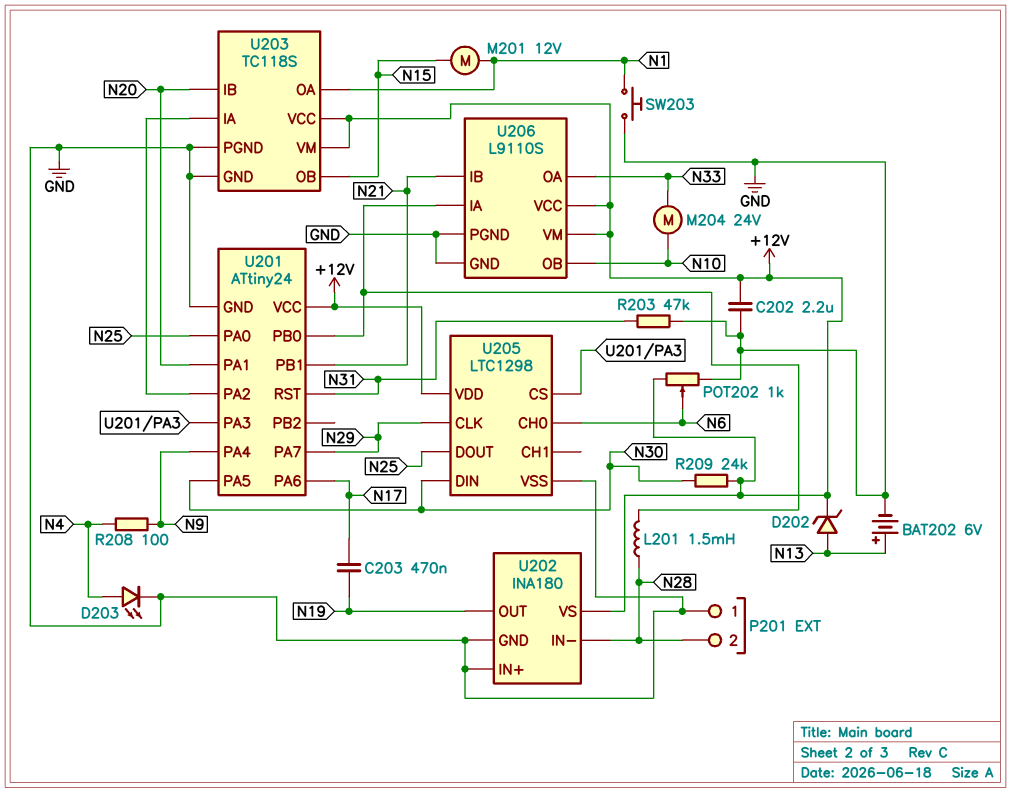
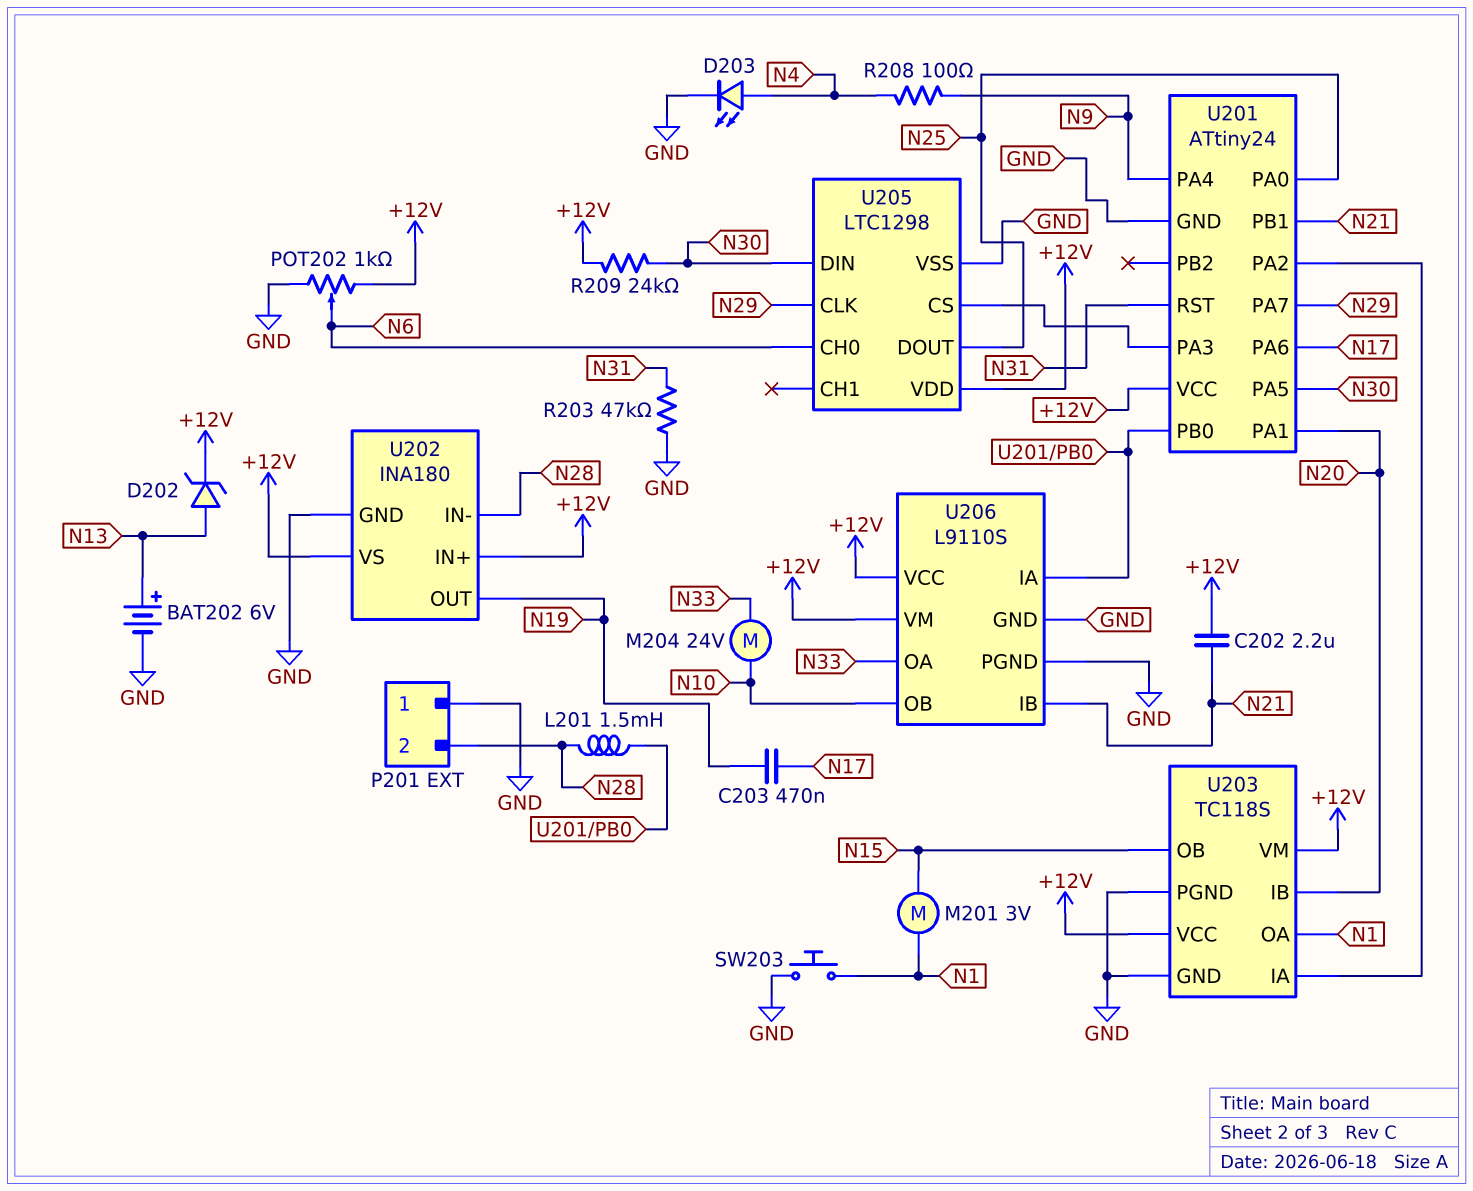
C202: 2.2uF (+12V, GND) -> 2.2uF (+12V, N21)
M201: motor 12V (N1, N15) -> motor 3V (N1, N15)
U202 pin IN+: GND -> +12V

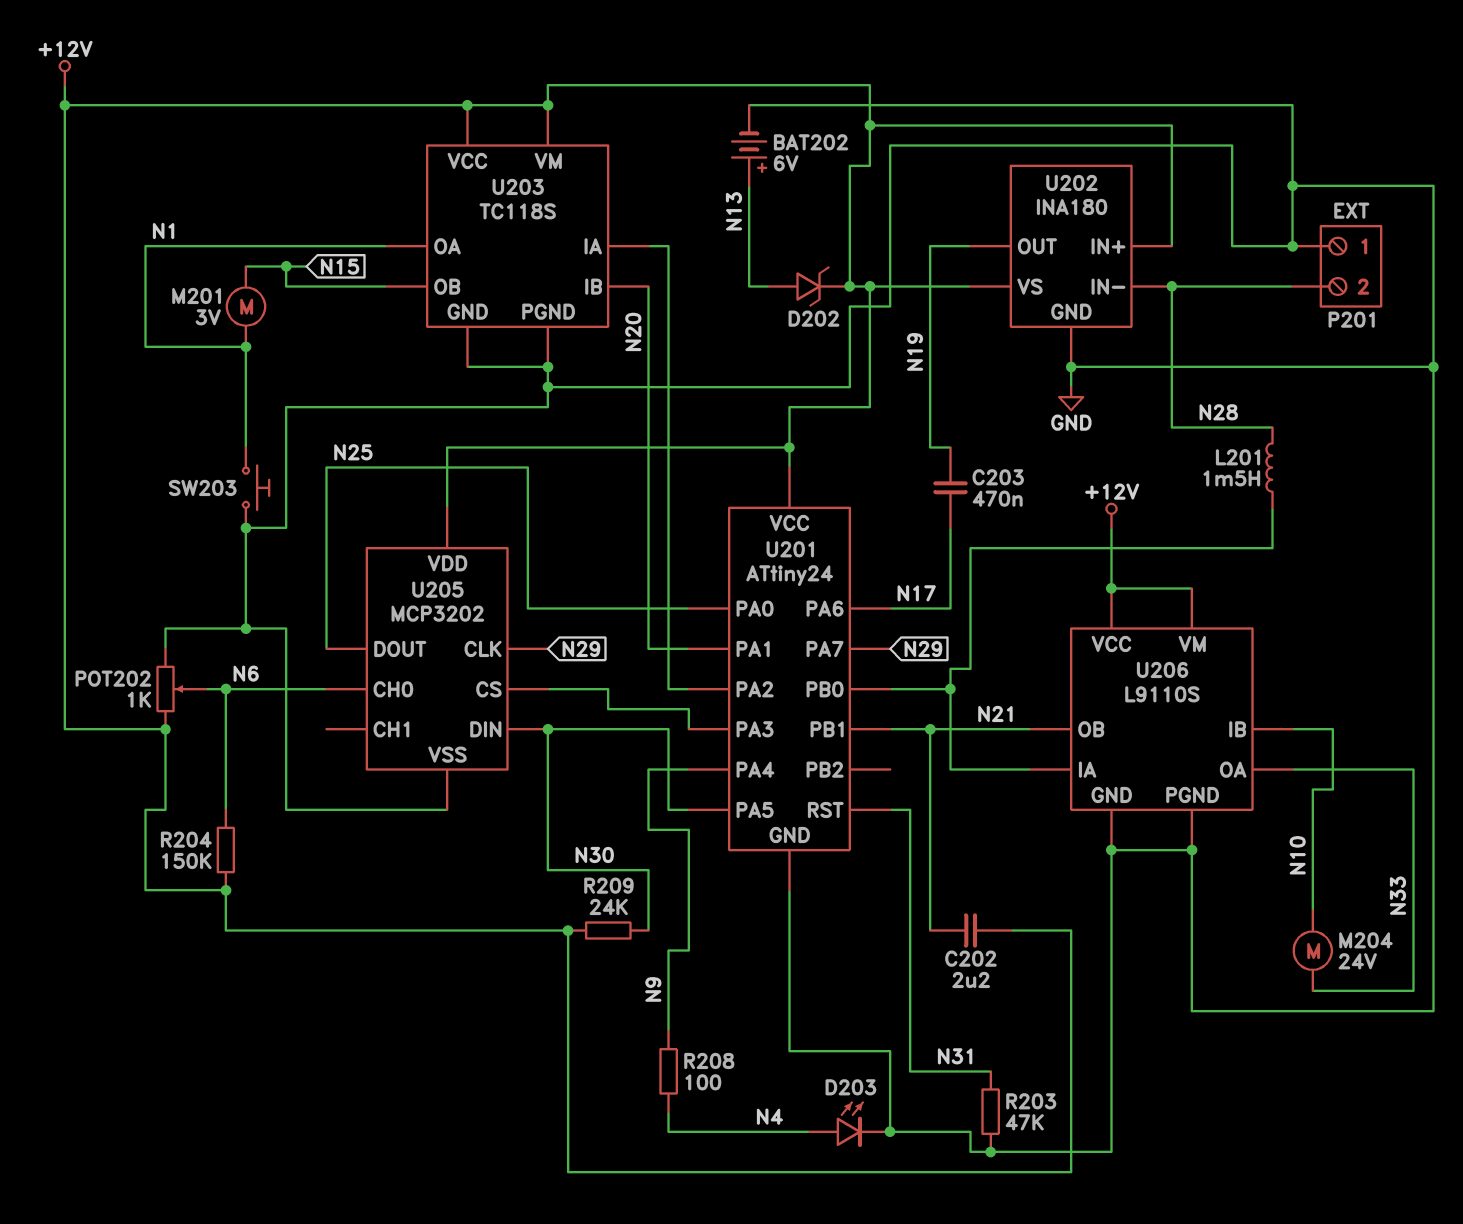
R204: none -> 150k (+12V, N6)
U205: LTC1298 -> MCP3202
U206 pin IB: N21 -> N10
U206 pin OB: N10 -> N21

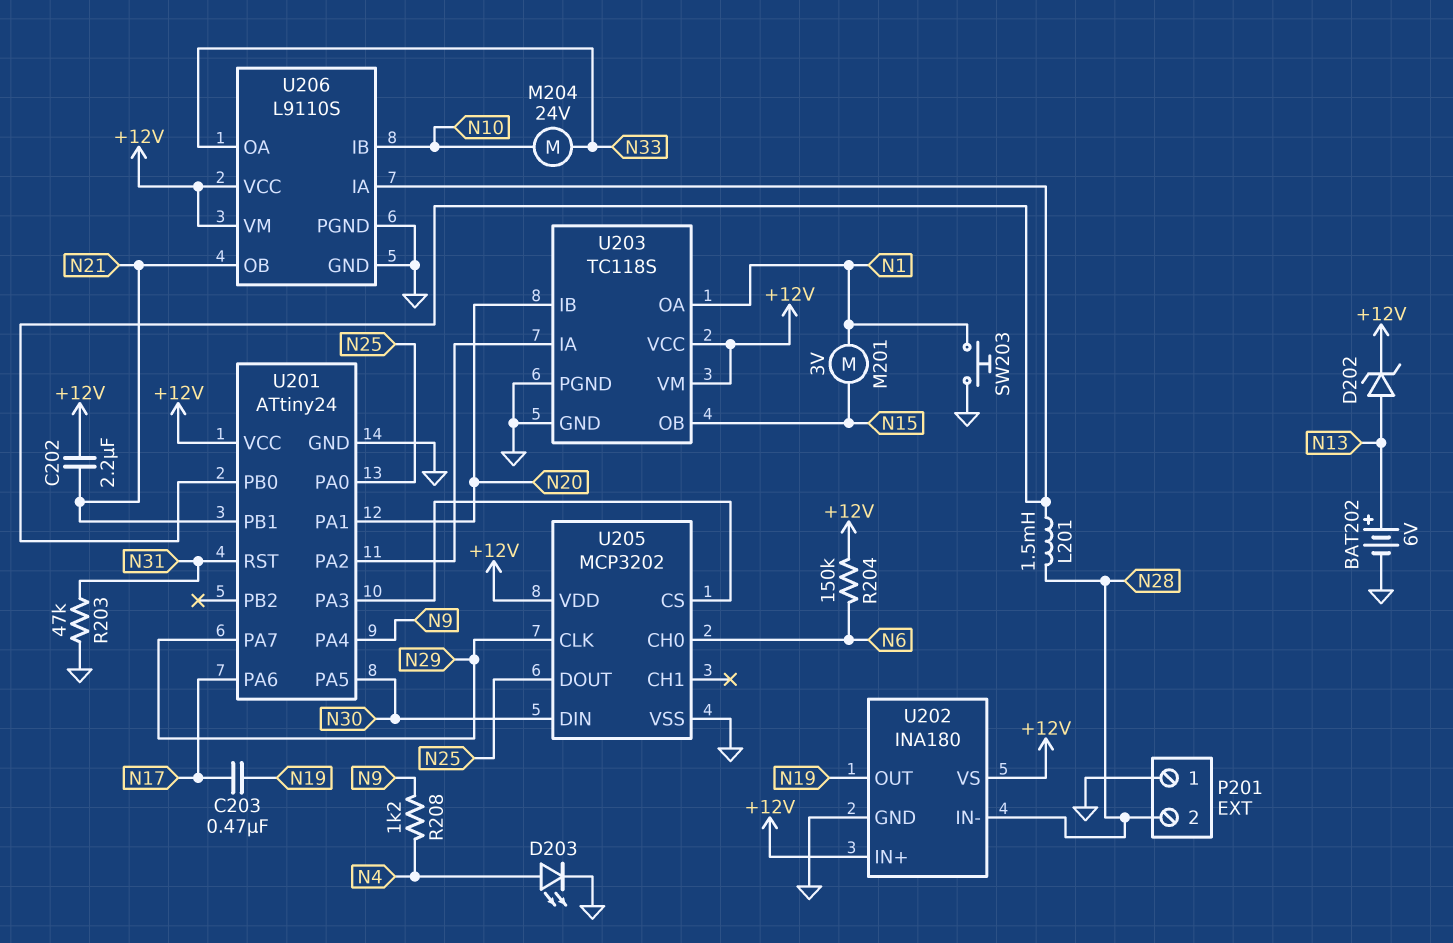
POT202: 1k (+12V, GND, wiper N6) -> none
R208: 100 (N4, N9) -> 1.2k (N4, N9)
R209: 24k (+12V, N30) -> none

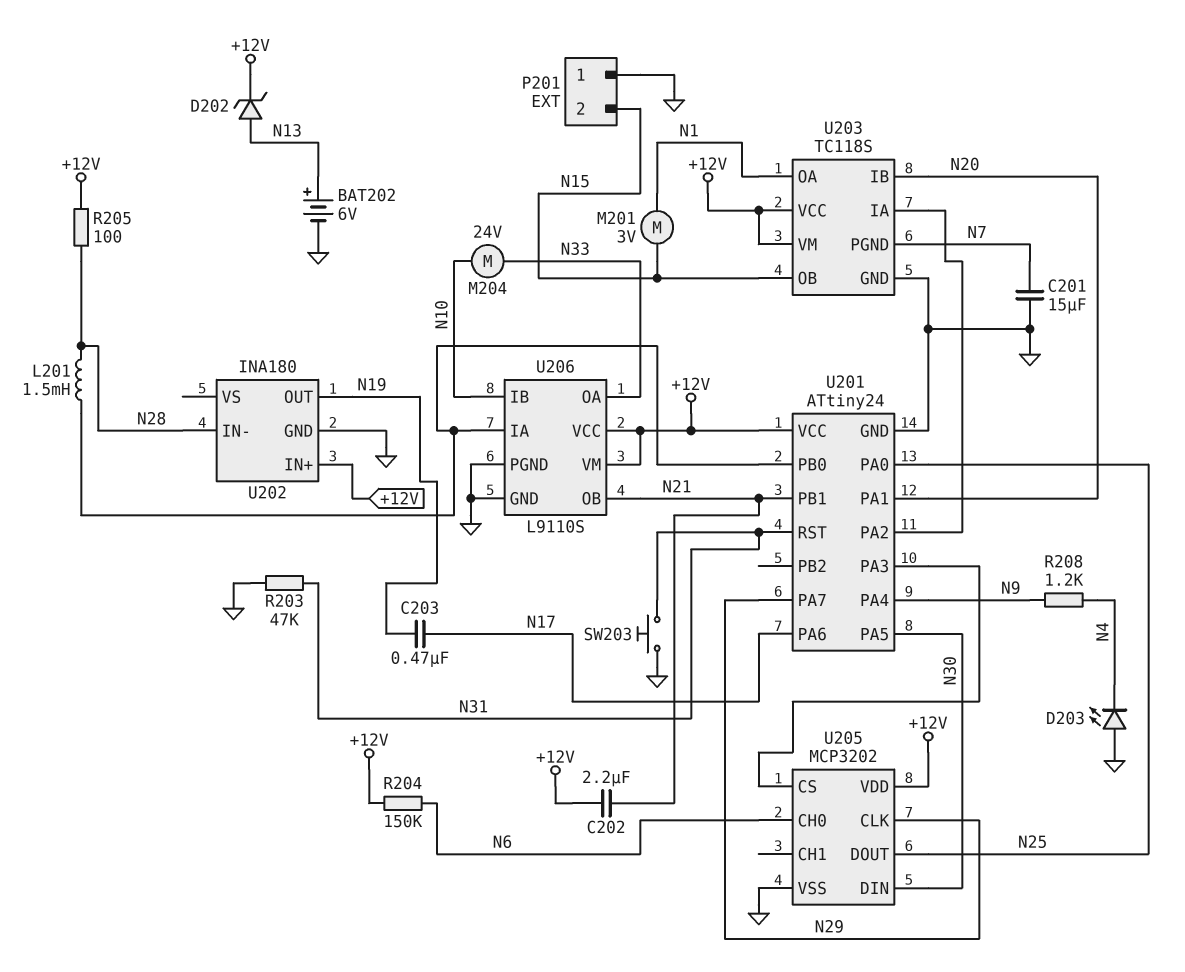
C201: none -> 15uF (GND, N7)
D203: LED (A N4, K GND) -> LED (A GND, K N4)
P201 pin 2: N28 -> N15
R205: none -> 100 (+12V, N28)
SW203: button (GND, N1) -> button (GND, N31)
U202 pin VS: +12V -> none
U203 pin PGND: GND -> N7

